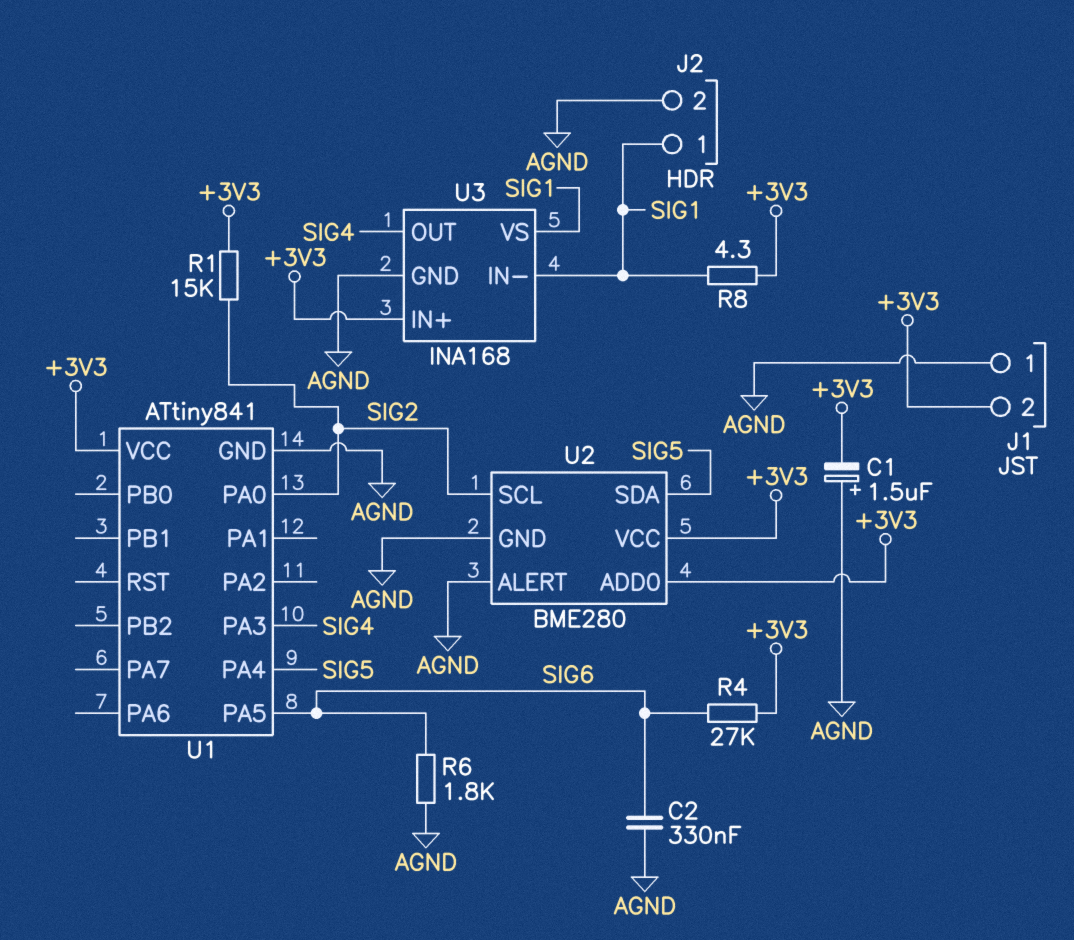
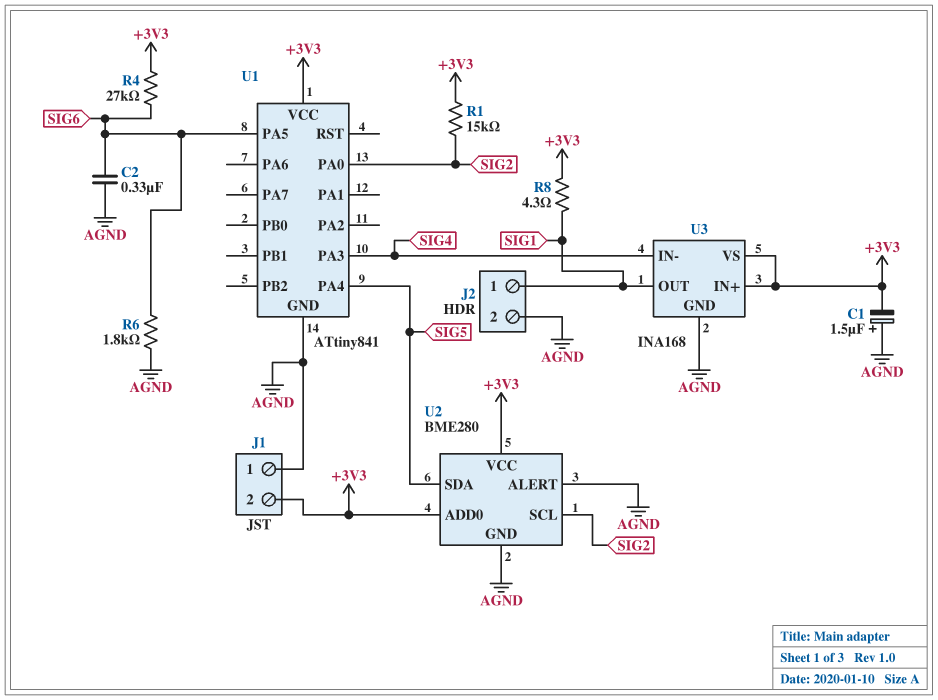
U3 pin IN-: SIG1 -> SIG4
U3 pin OUT: SIG4 -> SIG1
U3 pin VS: SIG1 -> +3V3

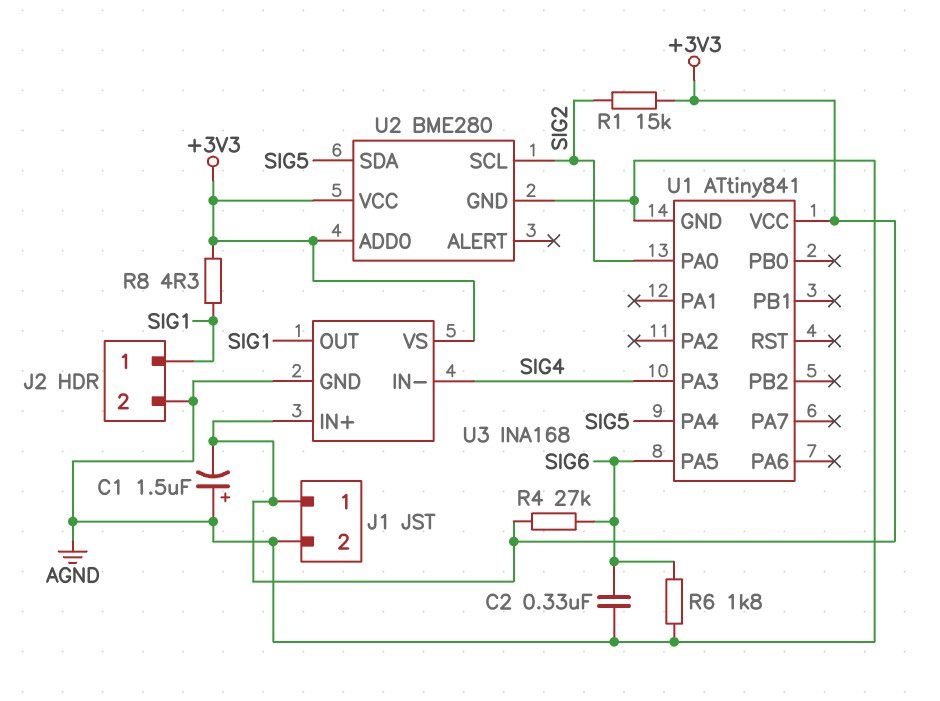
J1 pin 1: AGND -> +3V3
J1 pin 2: +3V3 -> AGND
U2 pin ALERT: AGND -> none

